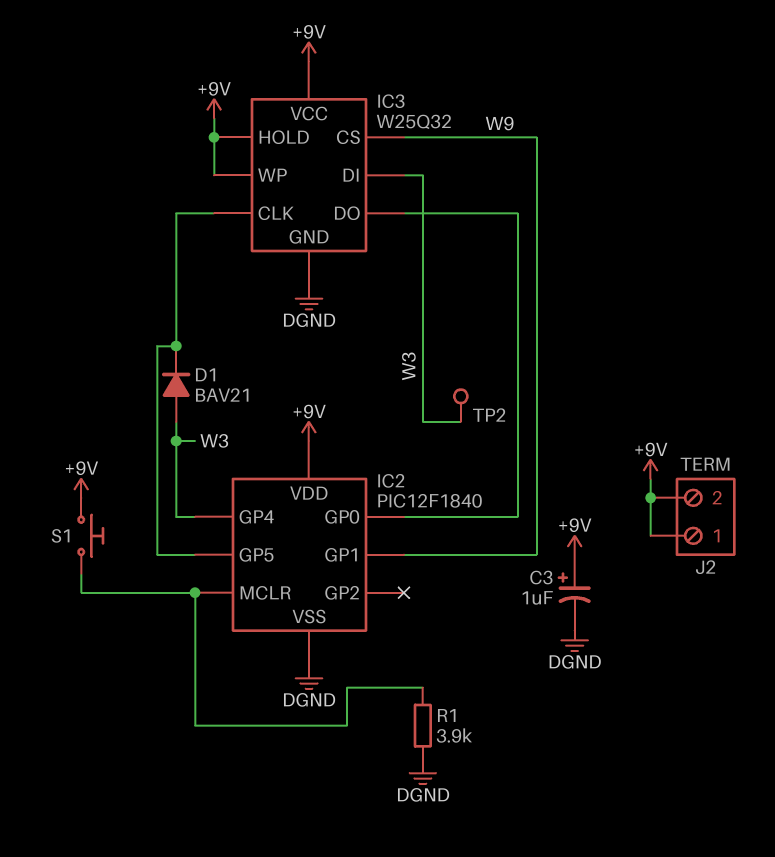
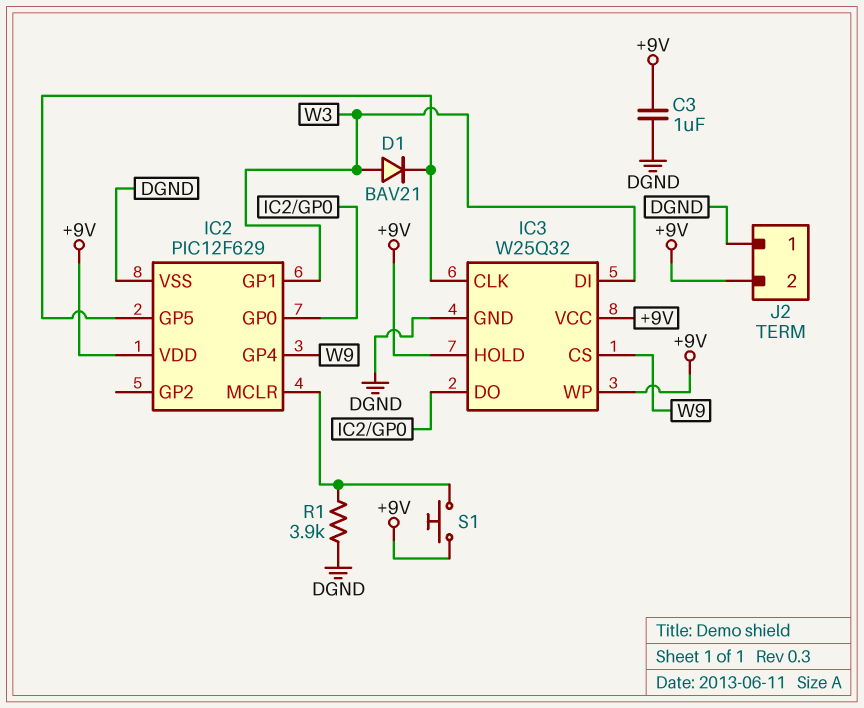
C3: 1uF (plus +9V, minus DGND) -> 1uF (+9V, DGND)
IC2: PIC12F1840 -> PIC12F629
IC2 pin GP1: W9 -> W3
IC2 pin GP4: W3 -> W9
J2 pin 1: +9V -> DGND
TP2: test point (W3) -> none

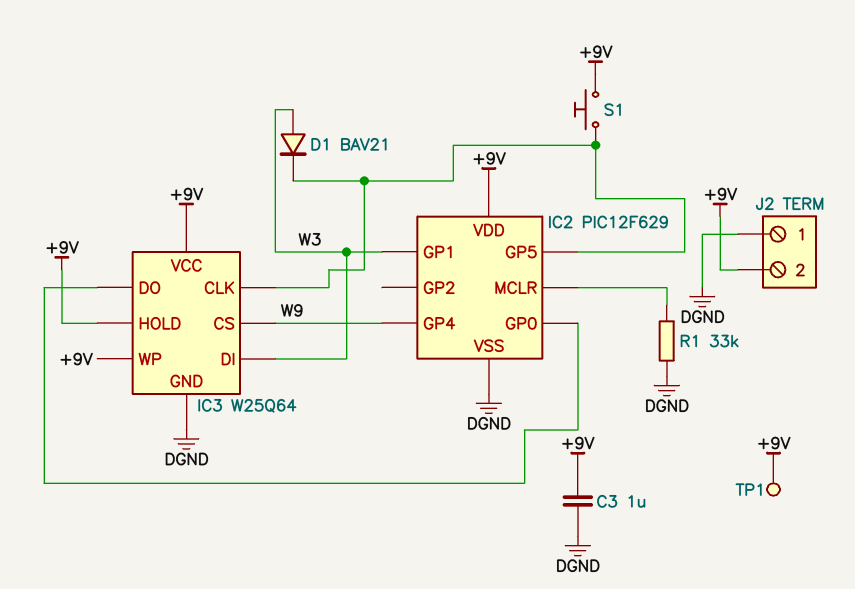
IC3: W25Q32 -> W25Q64
R1: 3.9k (DGND, IC2/MCLR) -> 33k (DGND, IC2/MCLR)
S1: button (+9V, IC2/MCLR) -> button (+9V, IC2/GP5)
TP1: none -> test point (+9V)

